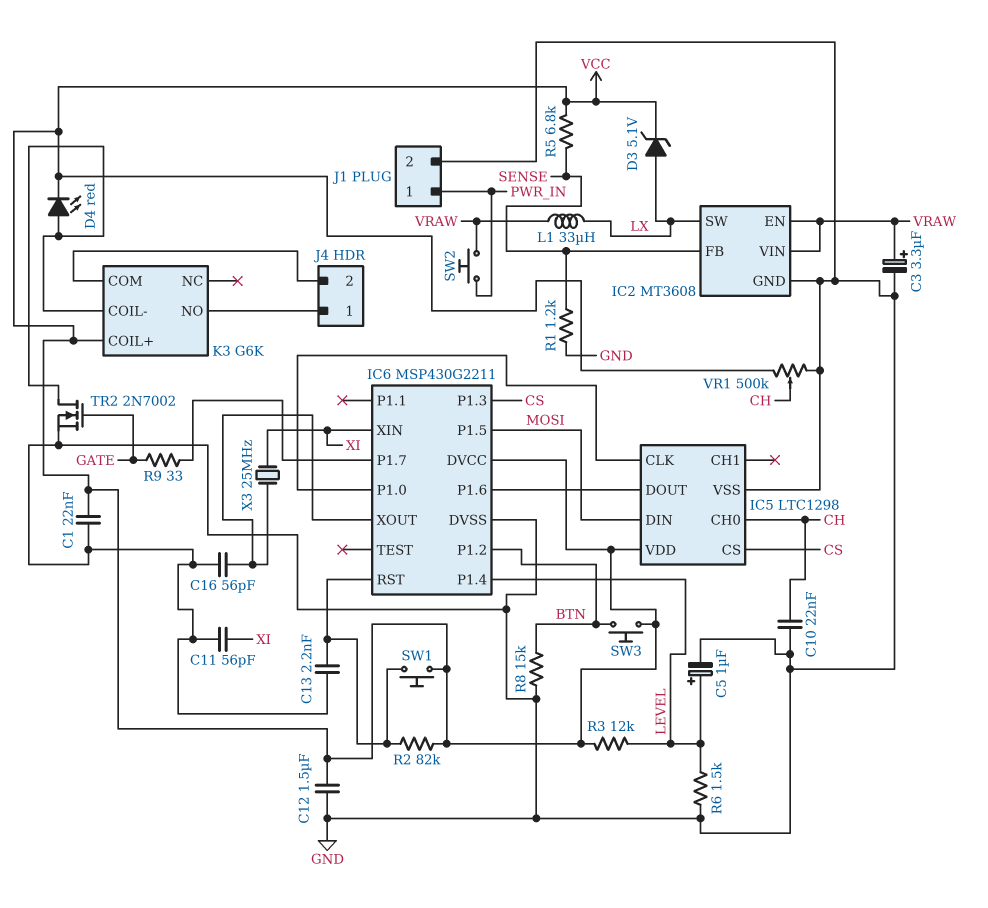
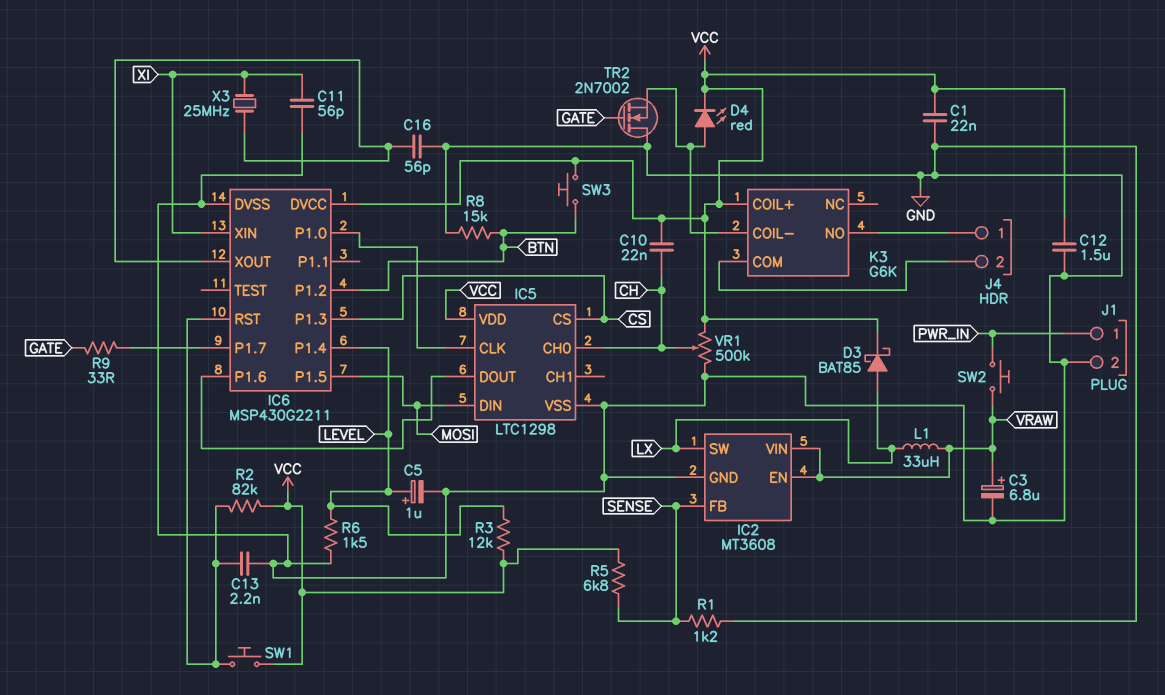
C3: 3.3uF (plus VRAW, minus GND) -> 6.8uF (plus VRAW, minus GND)
C10: 22nF (CH, GND) -> 22nF (CH, VCC)
D3: zener 5.1V (A LX, K VCC) -> schottky BAT85 (A LX, K VCC)
TR2: NMOS 2N7002 (G GATE, D K3/COIL-, S GND) -> NMOS 2N7002 (G GATE, D GND, S K3/COIL-)

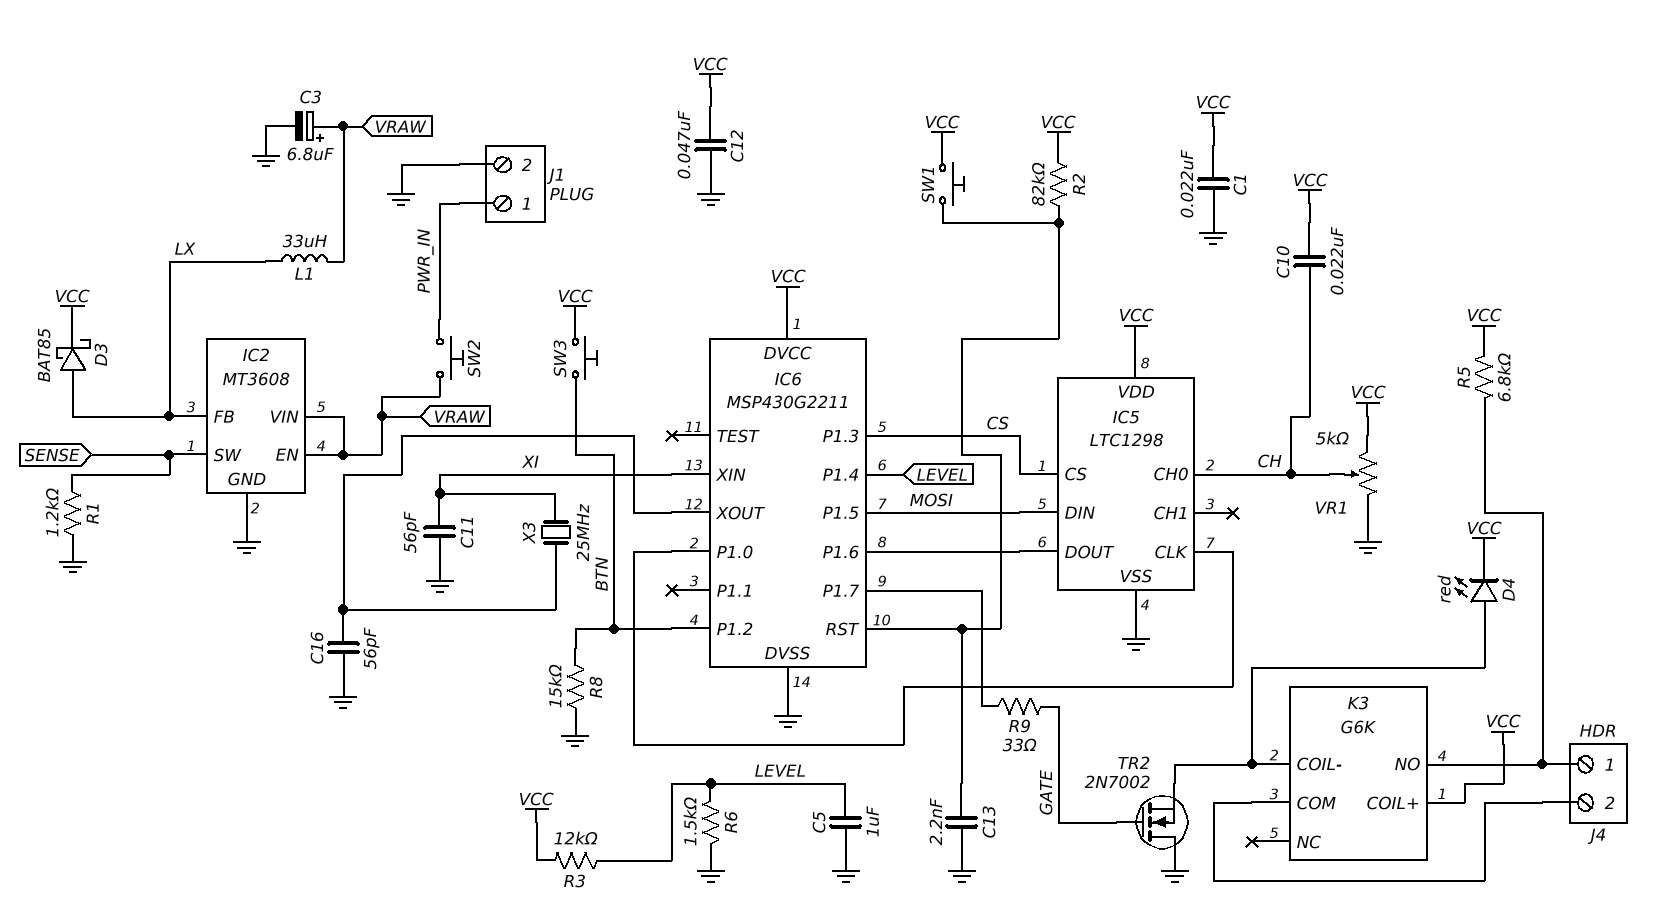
C5: 1uF (plus LEVEL, minus GND) -> 1uF (GND, LEVEL)
C12: 1.5uF (GND, VCC) -> 47nF (GND, VCC)
IC2 pin FB: SENSE -> LX
IC2 pin SW: LX -> SENSE
R5: 6.8k (SENSE, VCC) -> 6.8k (J4/1, VCC)
VR1: 500k (GND, VCC, wiper CH) -> 5k (GND, VCC, wiper CH)

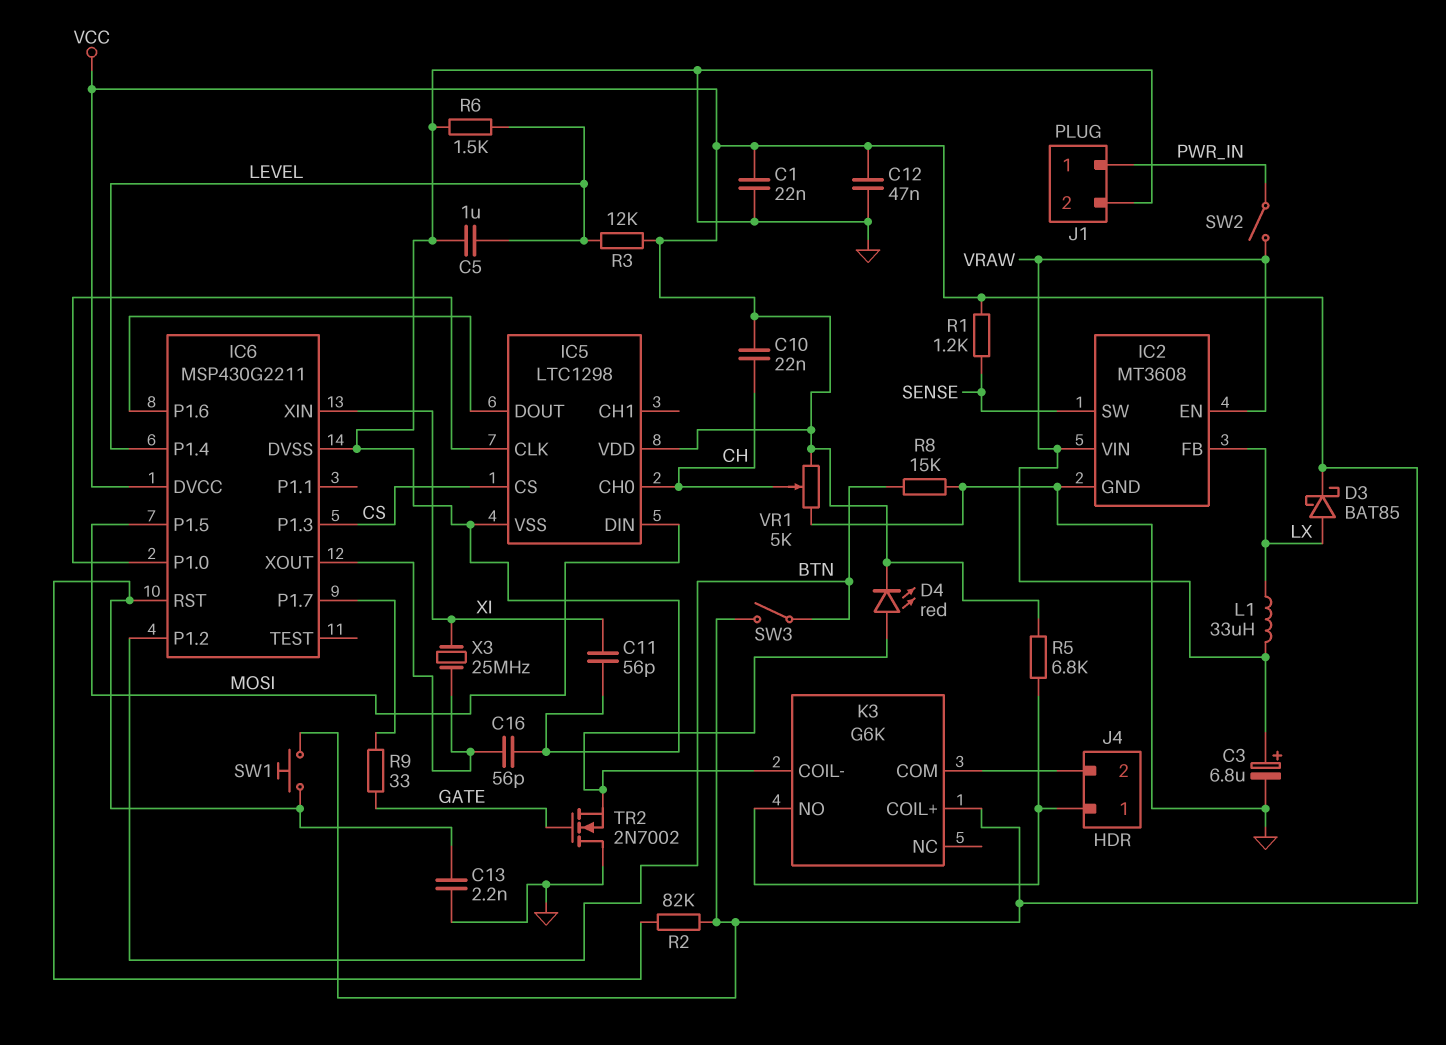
R1: 1.2k (GND, SENSE) -> 1.2k (SENSE, VCC)
SW2: button (PWR_IN, VRAW) -> switch (PWR_IN, VRAW)
SW3: button (BTN, VCC) -> switch (BTN, VCC)

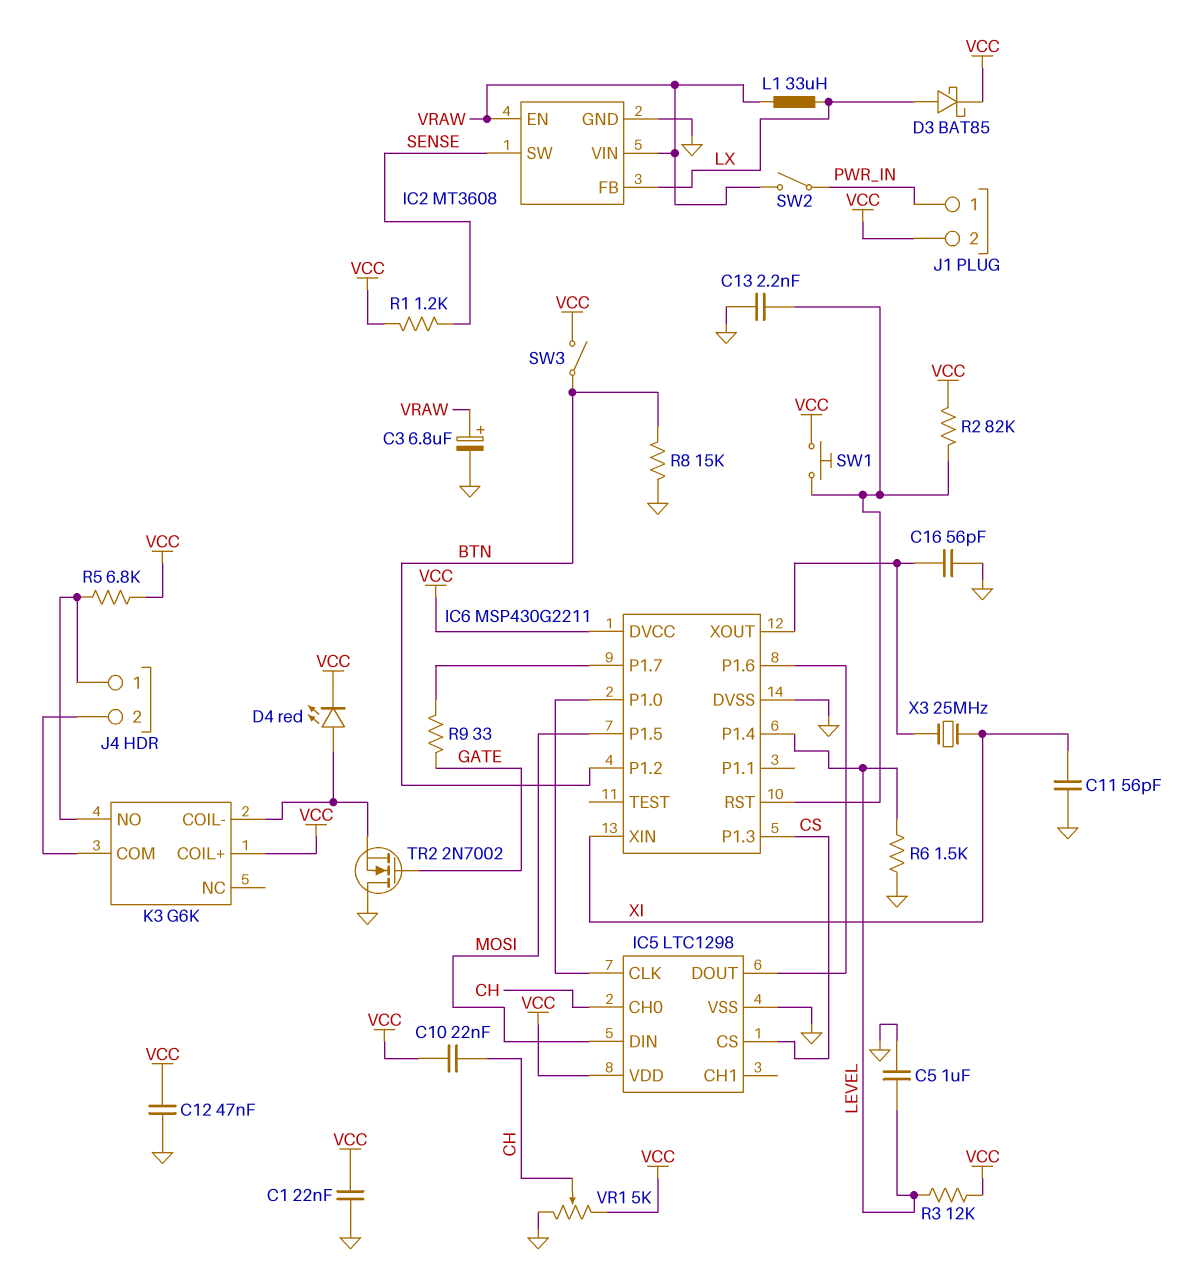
J1 pin 2: GND -> VCC

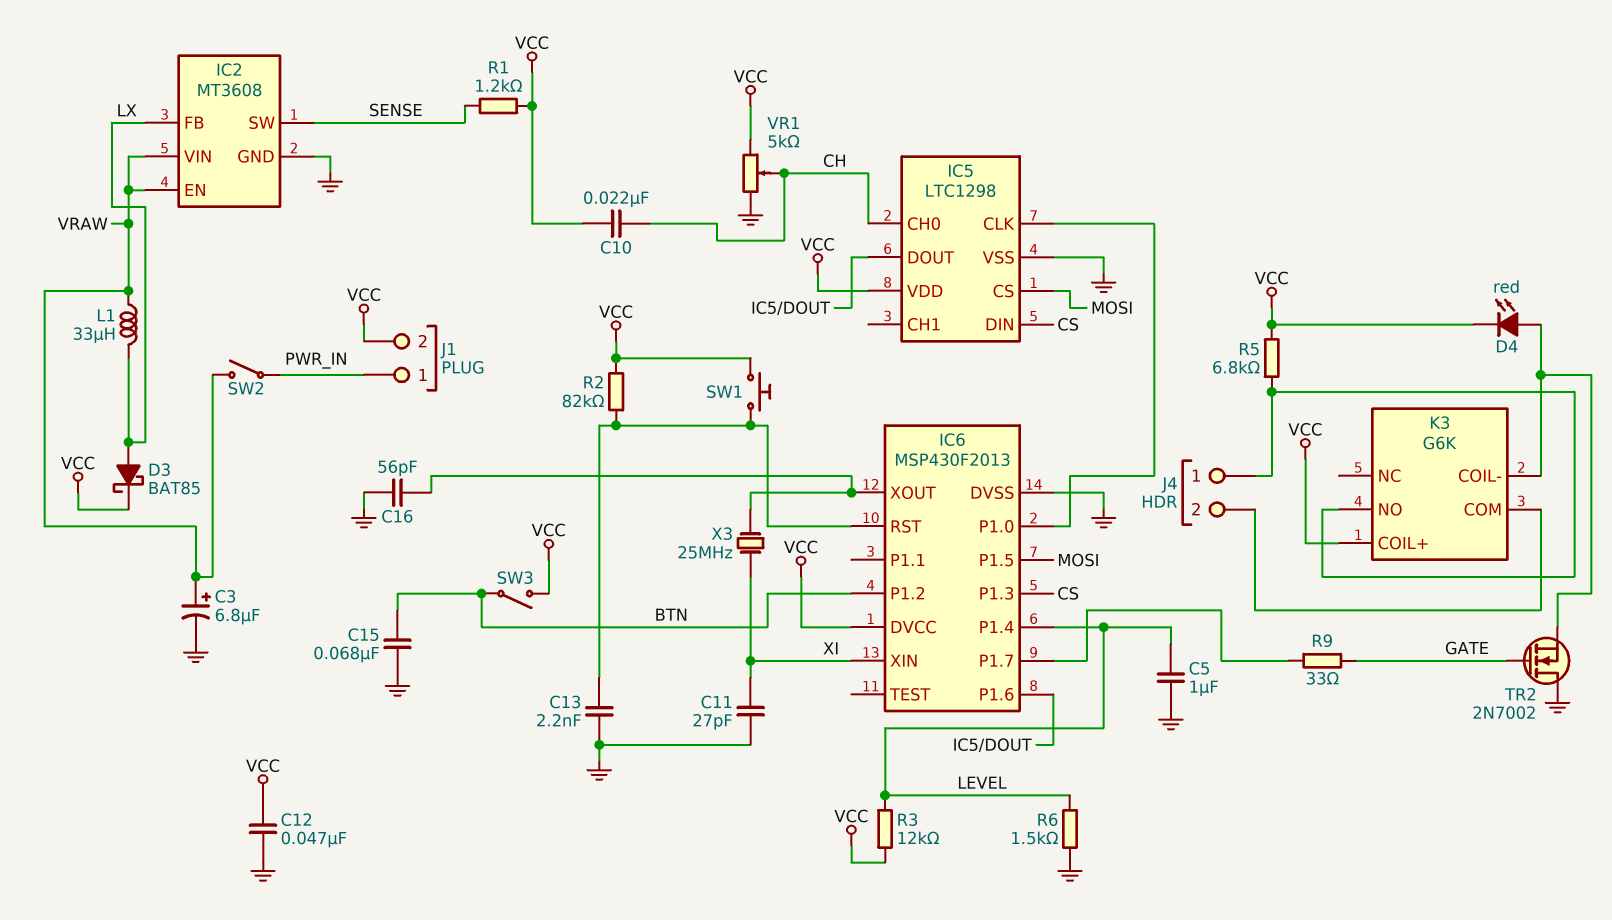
C1: 22nF (GND, VCC) -> none
C11: 56pF (GND, XI) -> 27pF (GND, XI)
C15: none -> 68nF (BTN, GND)
IC5 pin CS: CS -> MOSI
IC5 pin DIN: MOSI -> CS
IC6: MSP430G2211 -> MSP430F2013
R8: 15k (BTN, GND) -> none

